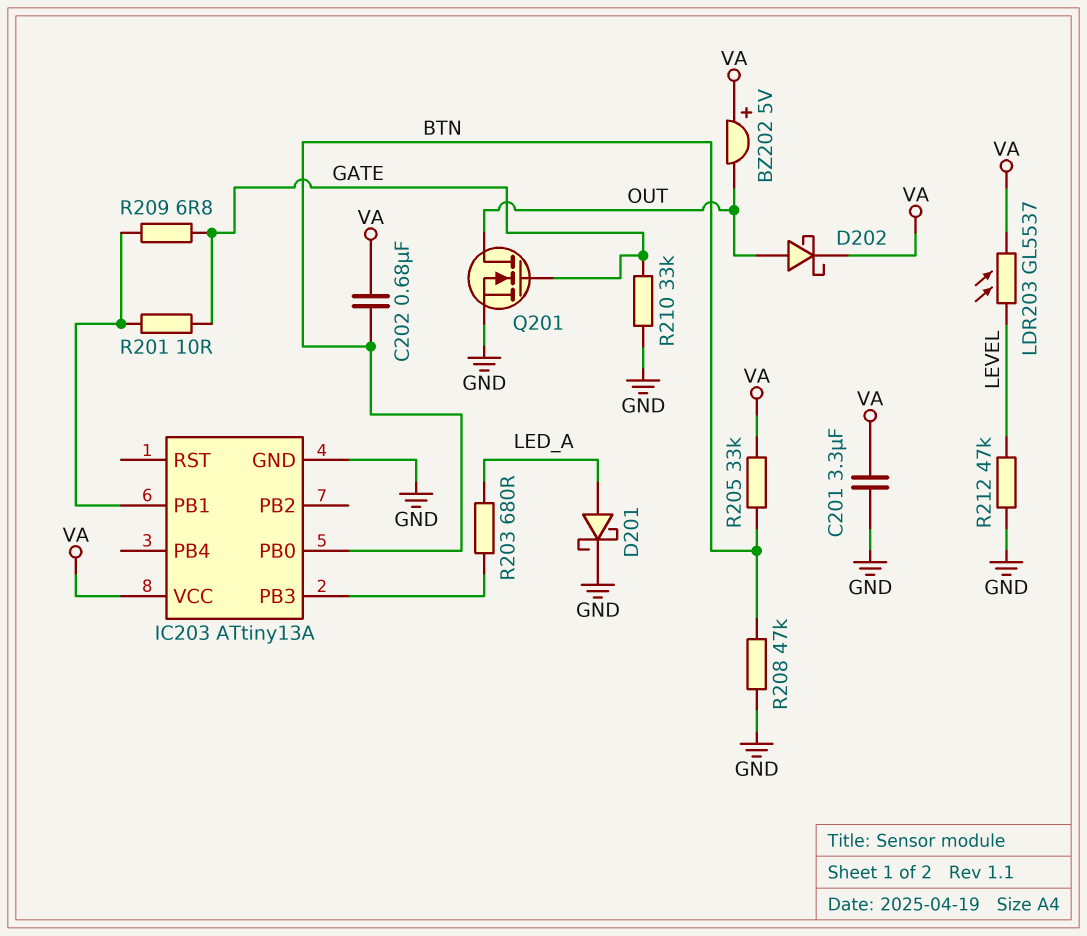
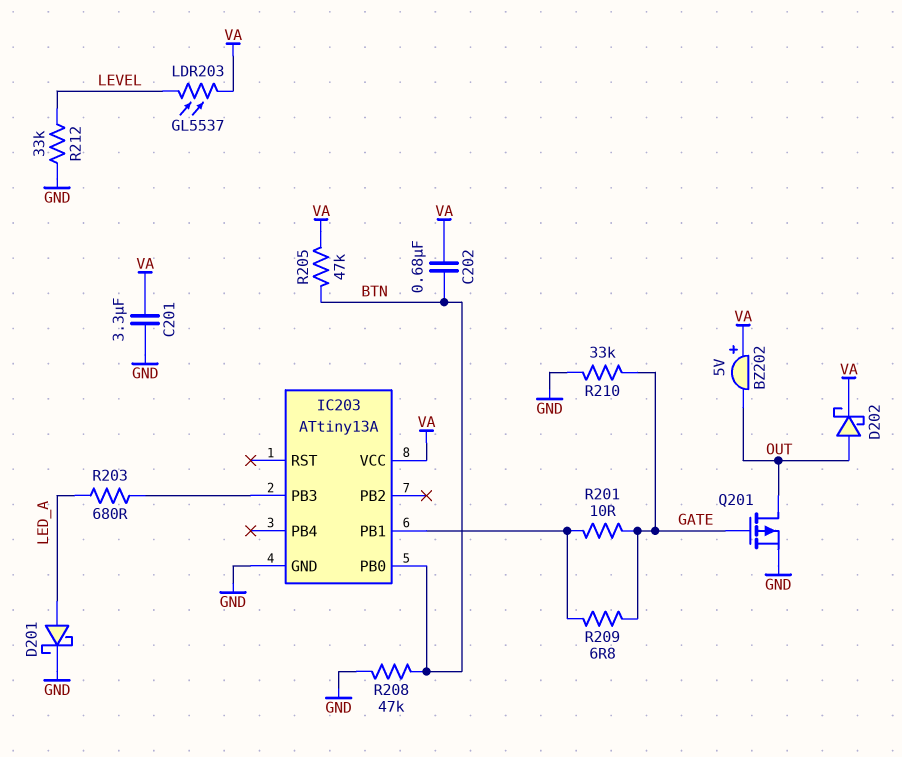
Q201: NMOS (G GATE, D OUT, S GND) -> PMOS (G GATE, D OUT, S GND)
R205: 33k (BTN, VA) -> 47k (BTN, VA)
R212: 47k (GND, LEVEL) -> 33k (GND, LEVEL)

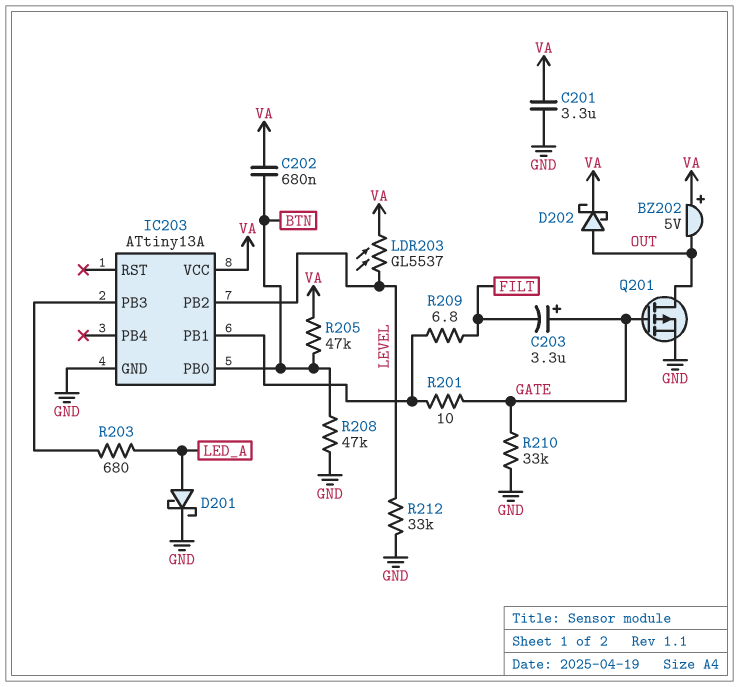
C203: none -> 3.3uF (plus GATE, minus FILT)
IC203 pin PB2: none -> LEVEL
R209: 6.8 (GATE, IC203/PB1) -> 6.8 (FILT, IC203/PB1)

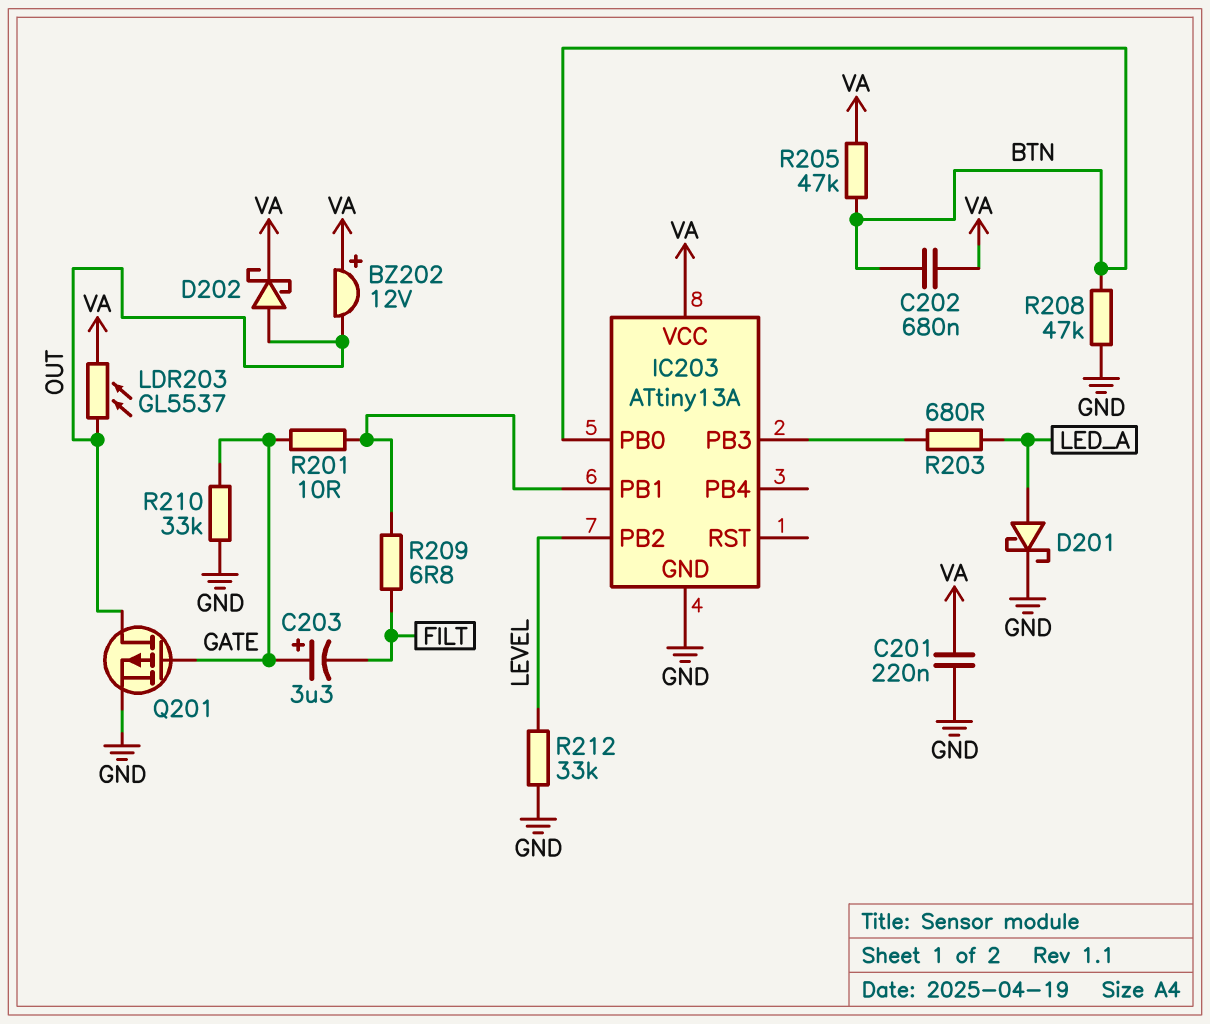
BZ202: buzzer 5V (plus VA, minus OUT) -> buzzer 12V (plus VA, minus OUT)
C201: 3.3uF (GND, VA) -> 220nF (GND, VA)
LDR203: GL5537 (LEVEL, VA) -> GL5537 (OUT, VA)

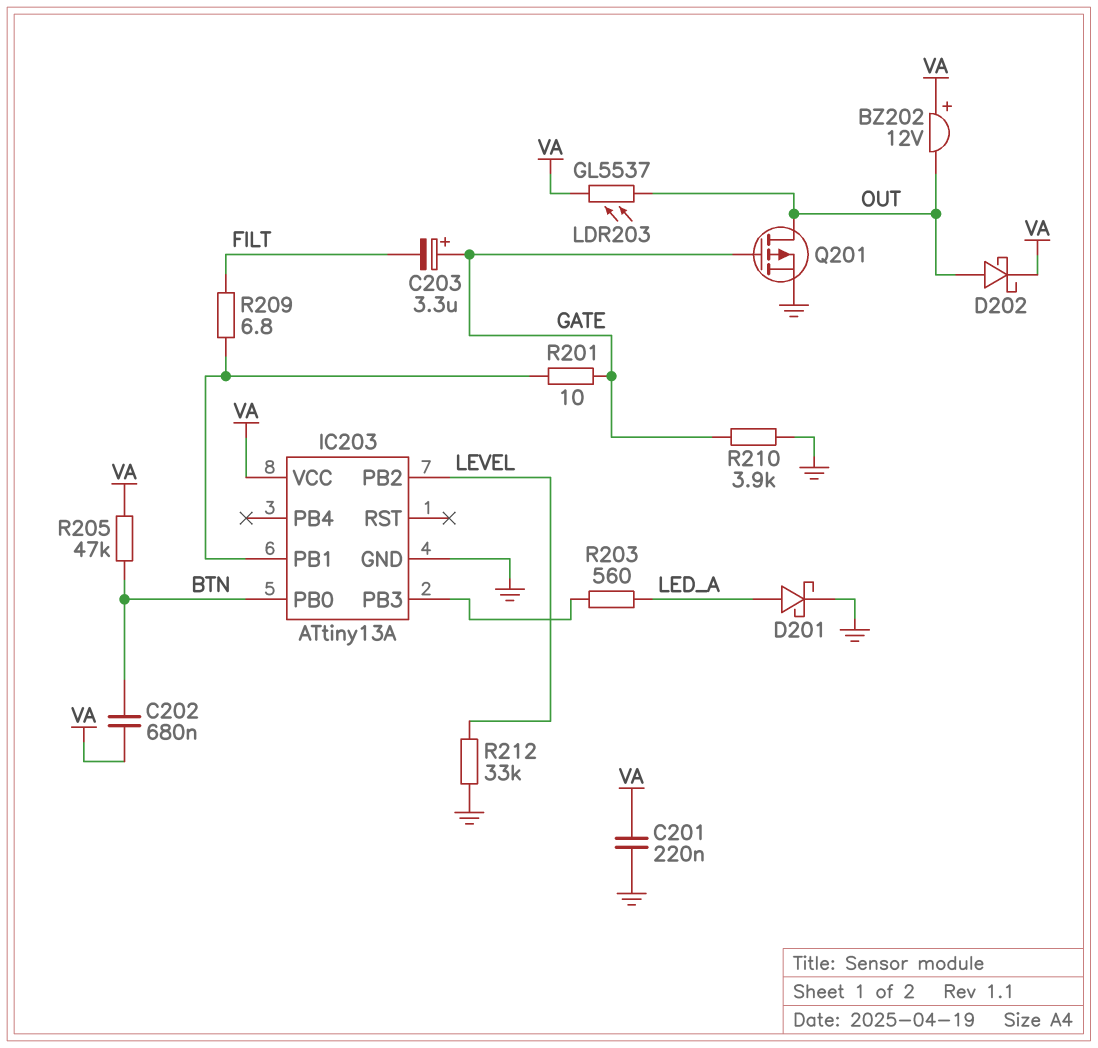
R203: 680 (IC203/PB3, LED_A) -> 560 (IC203/PB3, LED_A)
R208: 47k (BTN, GND) -> none
R210: 33k (GATE, GND) -> 3.9k (GATE, GND)

